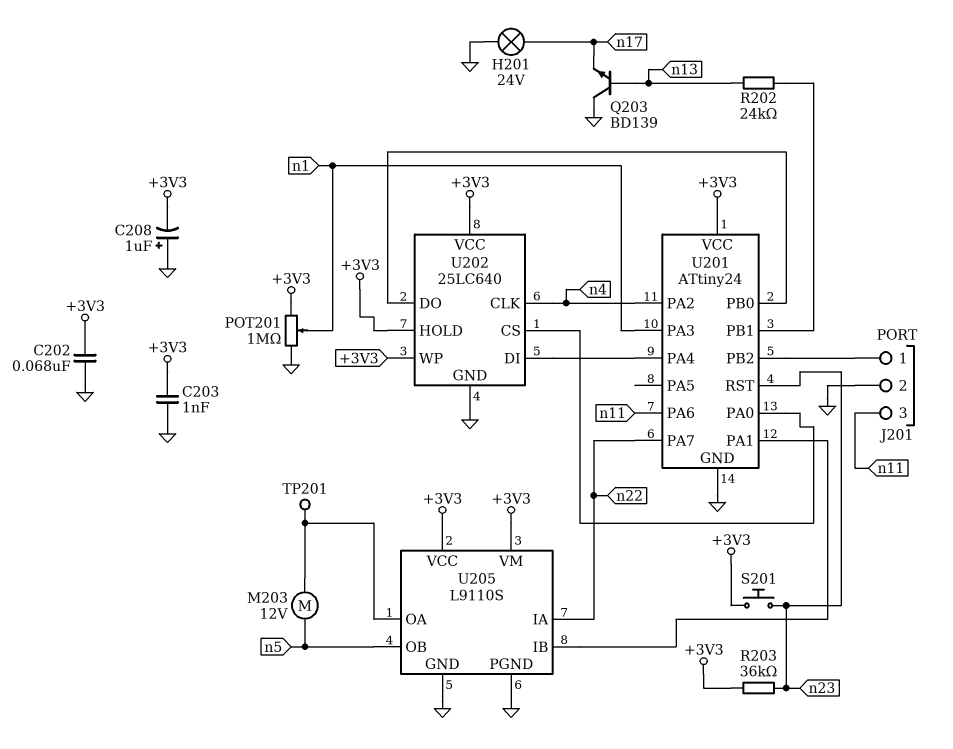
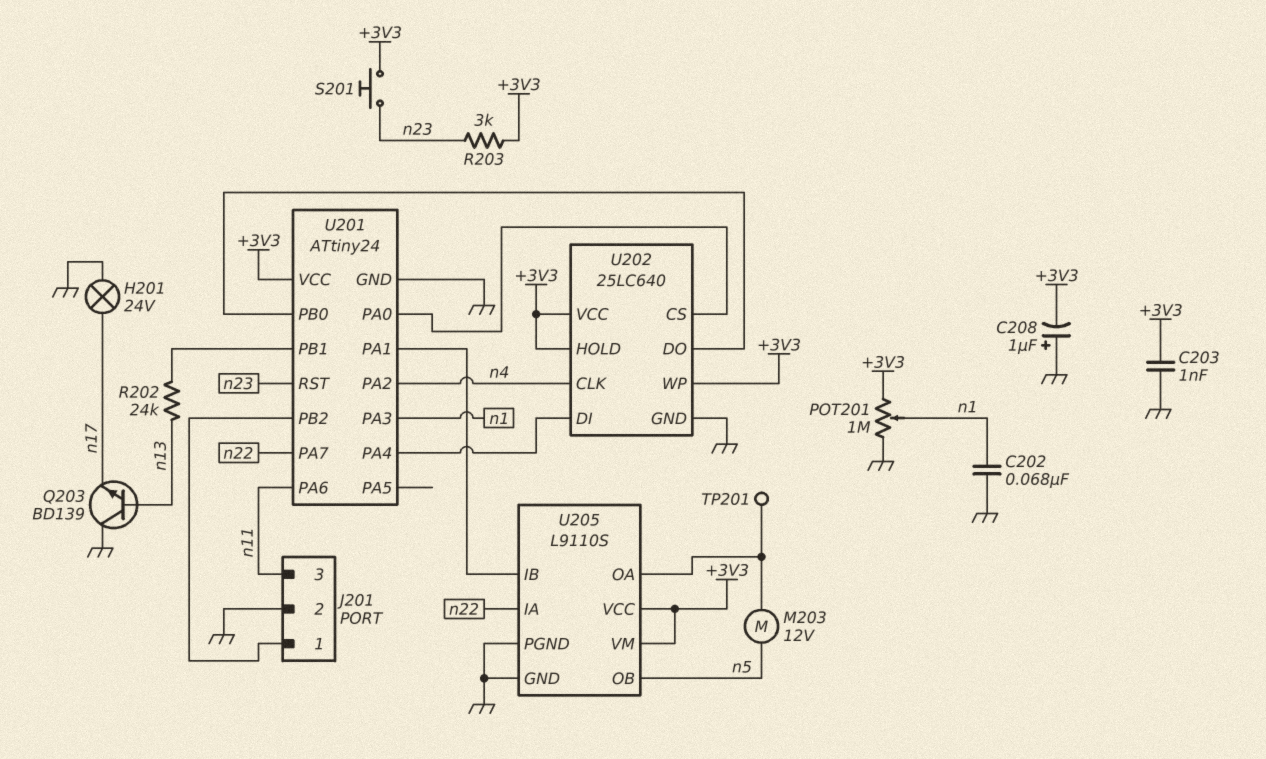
C202: 68nF (+3V3, GND) -> 68nF (GND, n1)
R203: 36k (+3V3, n23) -> 3k (+3V3, n23)

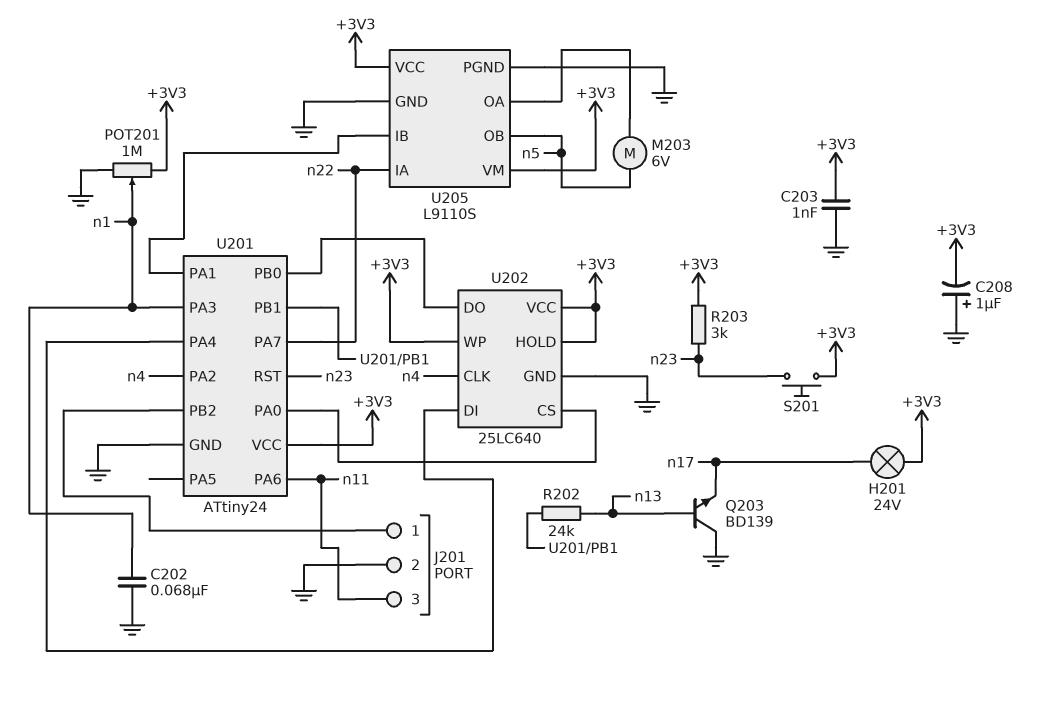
H201: lamp 24V (GND, n17) -> lamp 24V (+3V3, n17)
M203: motor 12V (U205/OA, n5) -> motor 6V (U205/OA, n5)
TP201: test point (U205/OA) -> none

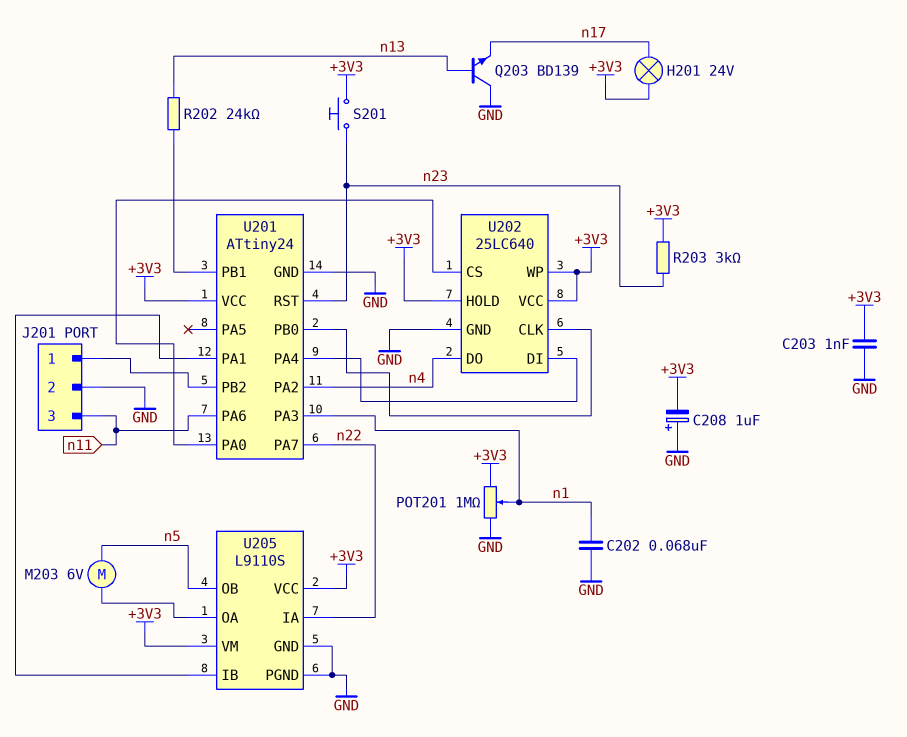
U202 pin CLK: n4 -> U201/PB0
U202 pin DO: U201/PB0 -> n4

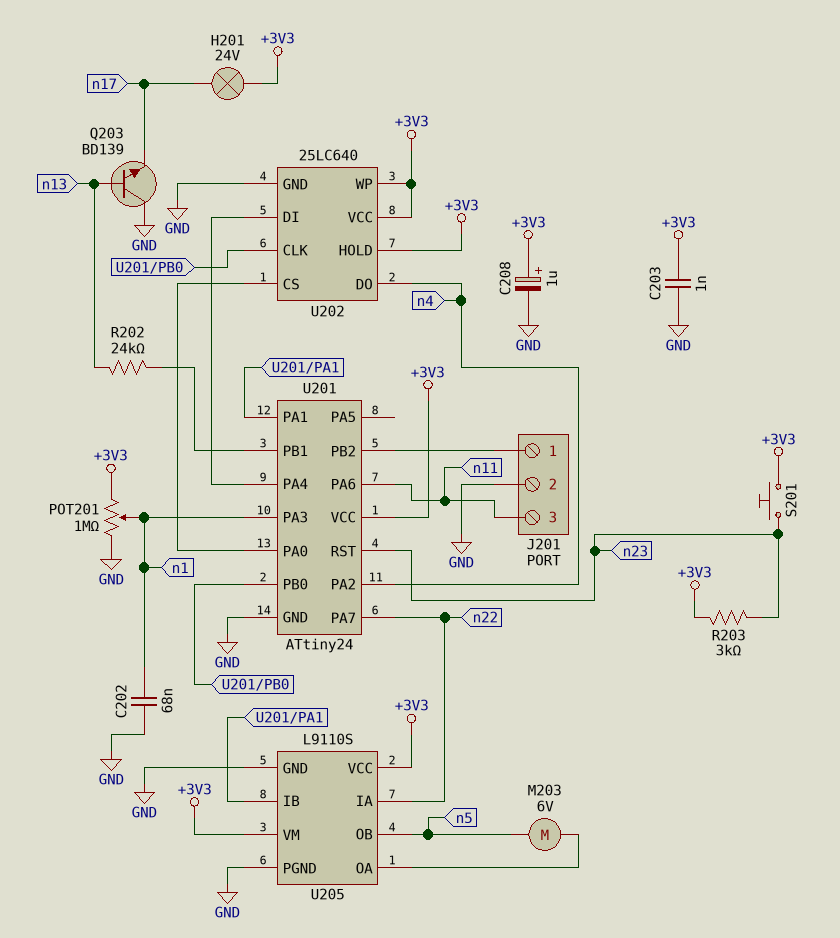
C208: 1uF (plus GND, minus +3V3) -> 1uF (plus +3V3, minus GND)

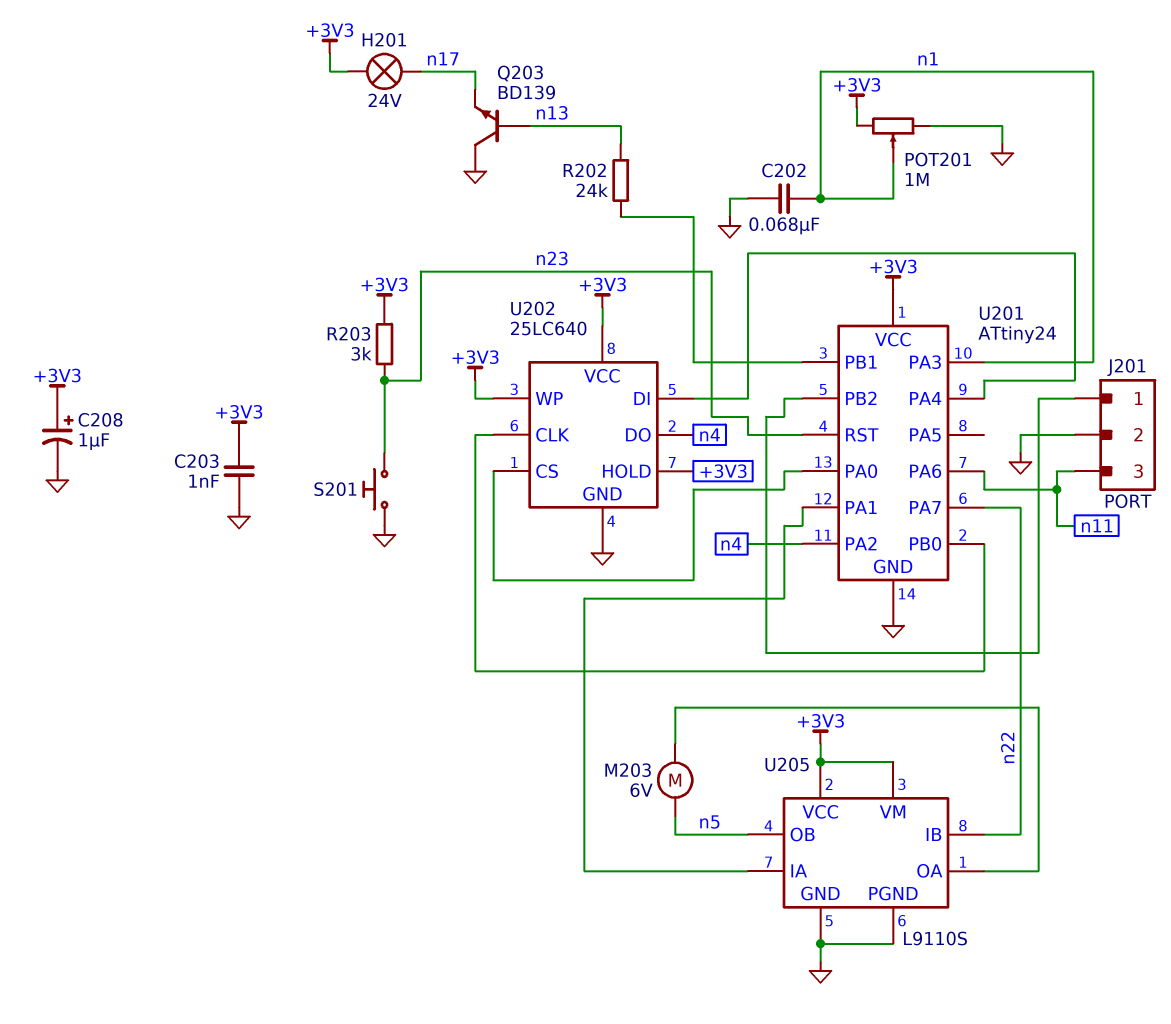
S201: button (+3V3, n23) -> button (GND, n23)
U205 pin IA: n22 -> U201/PA1
U205 pin IB: U201/PA1 -> n22

